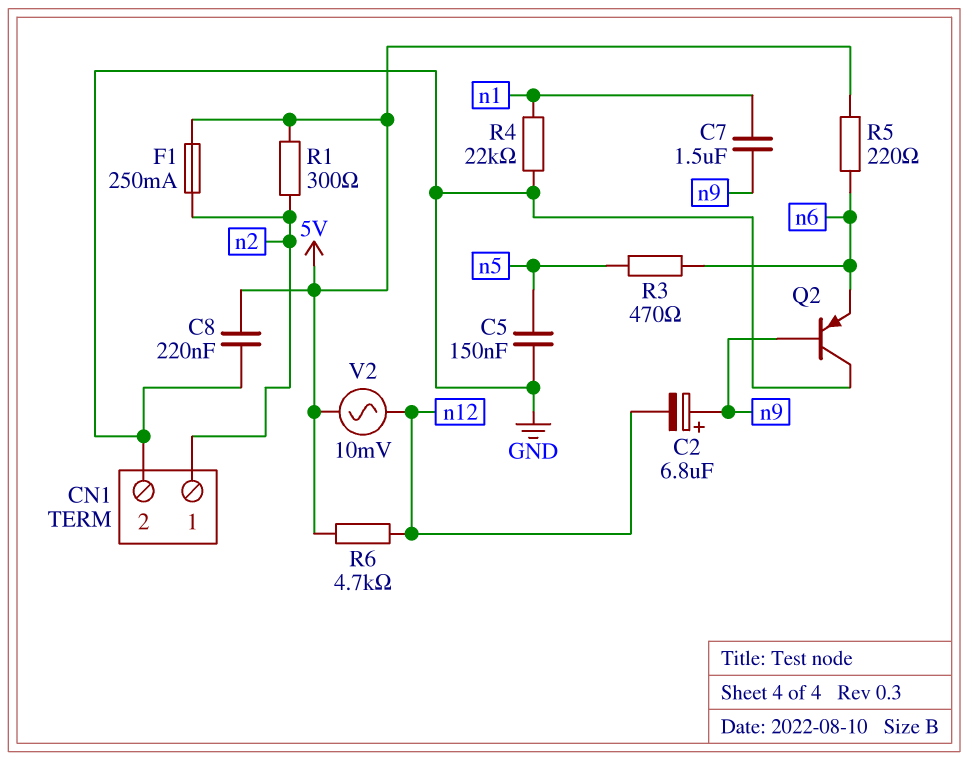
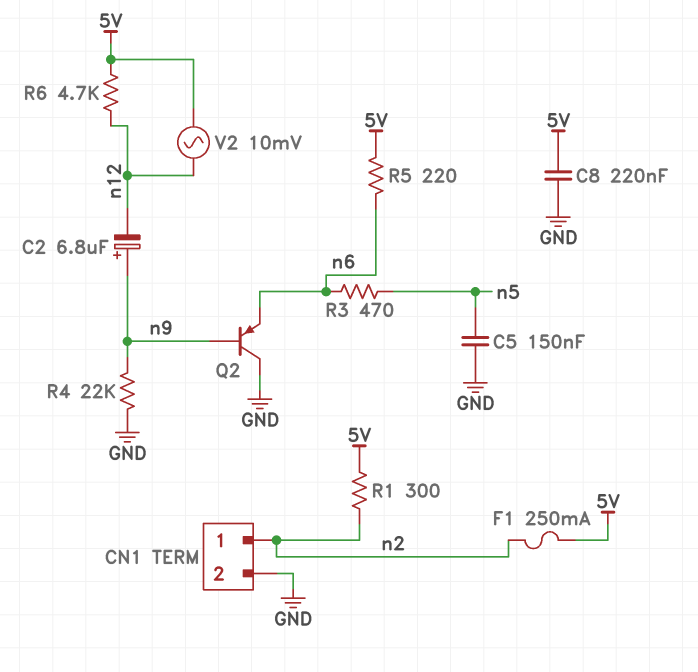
C7: 1.5uF (n1, n9) -> none
R4: 22k (GND, n1) -> 22k (GND, n9)

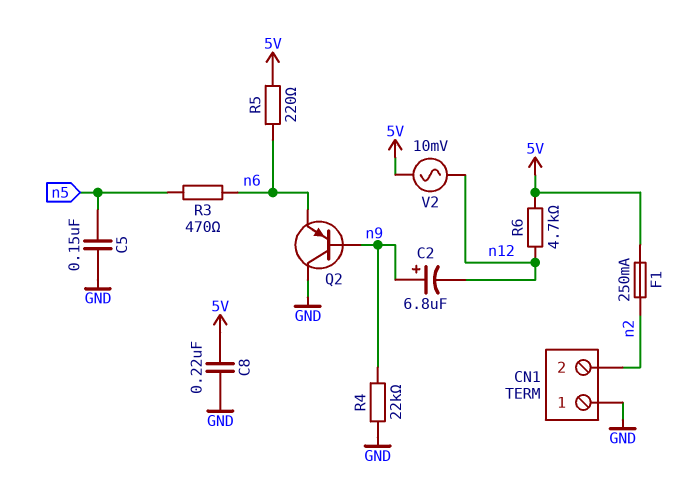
CN1 pin 1: n2 -> GND
CN1 pin 2: GND -> n2
R1: 300 (5V, n2) -> none

